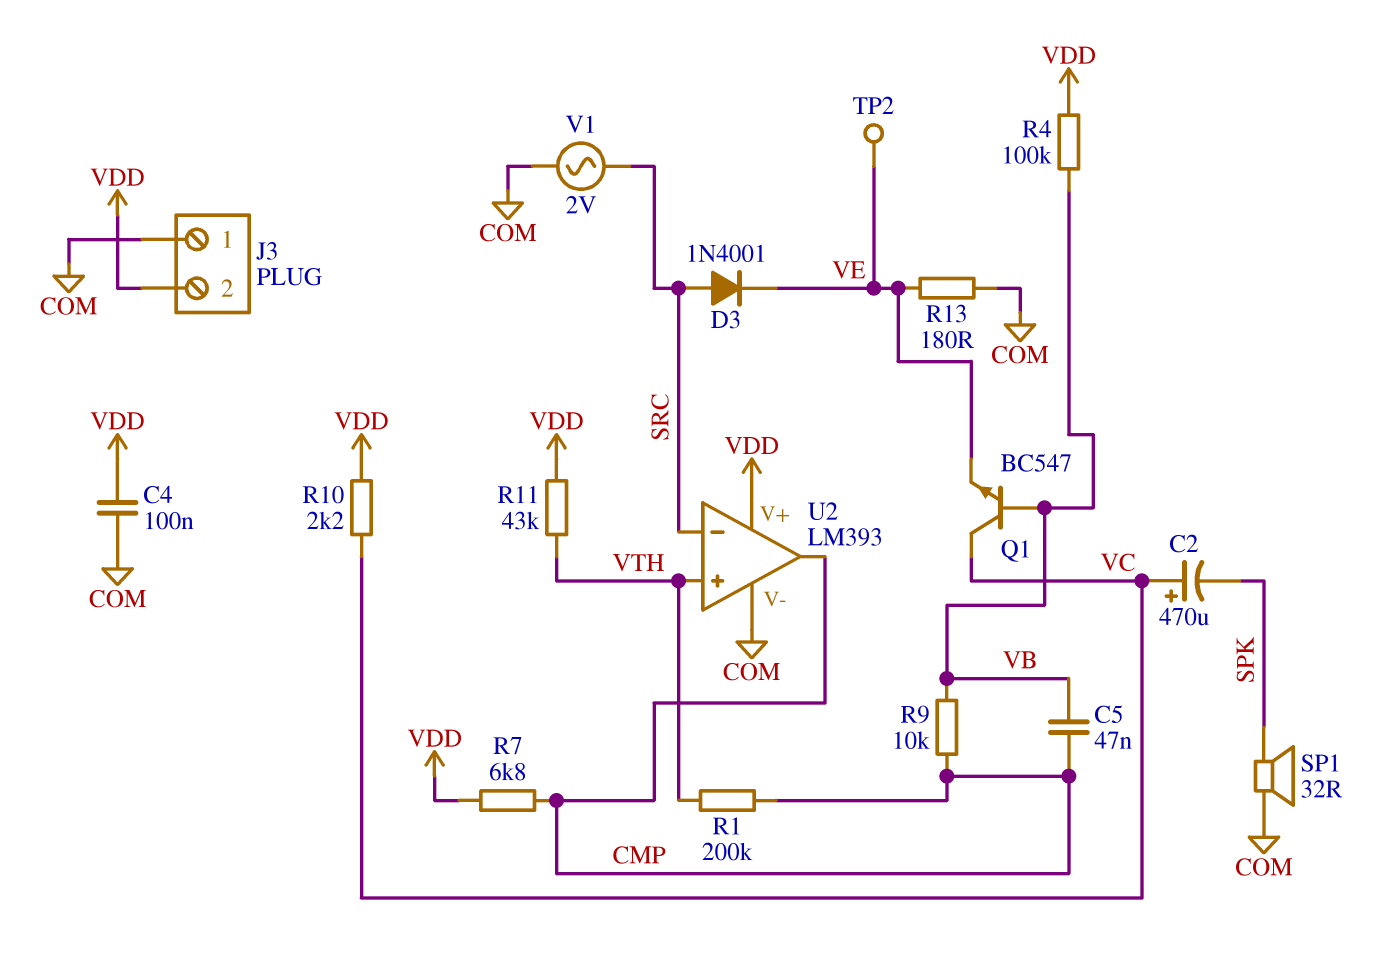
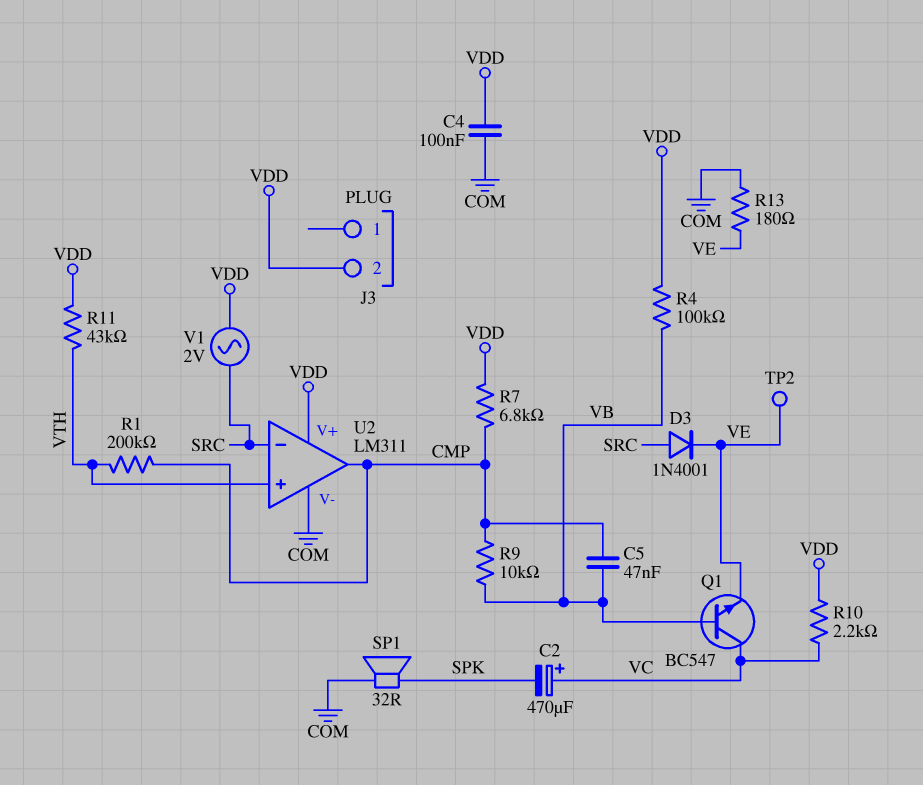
J3 pin 1: COM -> none
U2: LM393 -> LM311
V1: AC 2V (COM, SRC) -> AC 2V (SRC, VDD)

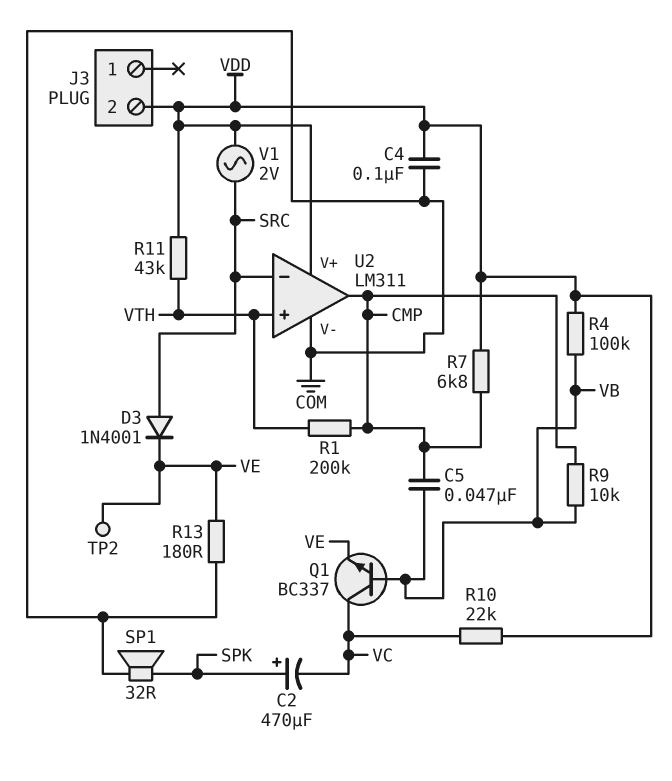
C2: 470uF (plus VC, minus SPK) -> 470uF (plus SPK, minus VC)
Q1: NPN BC547 (B VB, C VC, E VE) -> NPN BC337 (B VB, C VC, E VE)
R10: 2.2k (VC, VDD) -> 22k (VC, VDD)

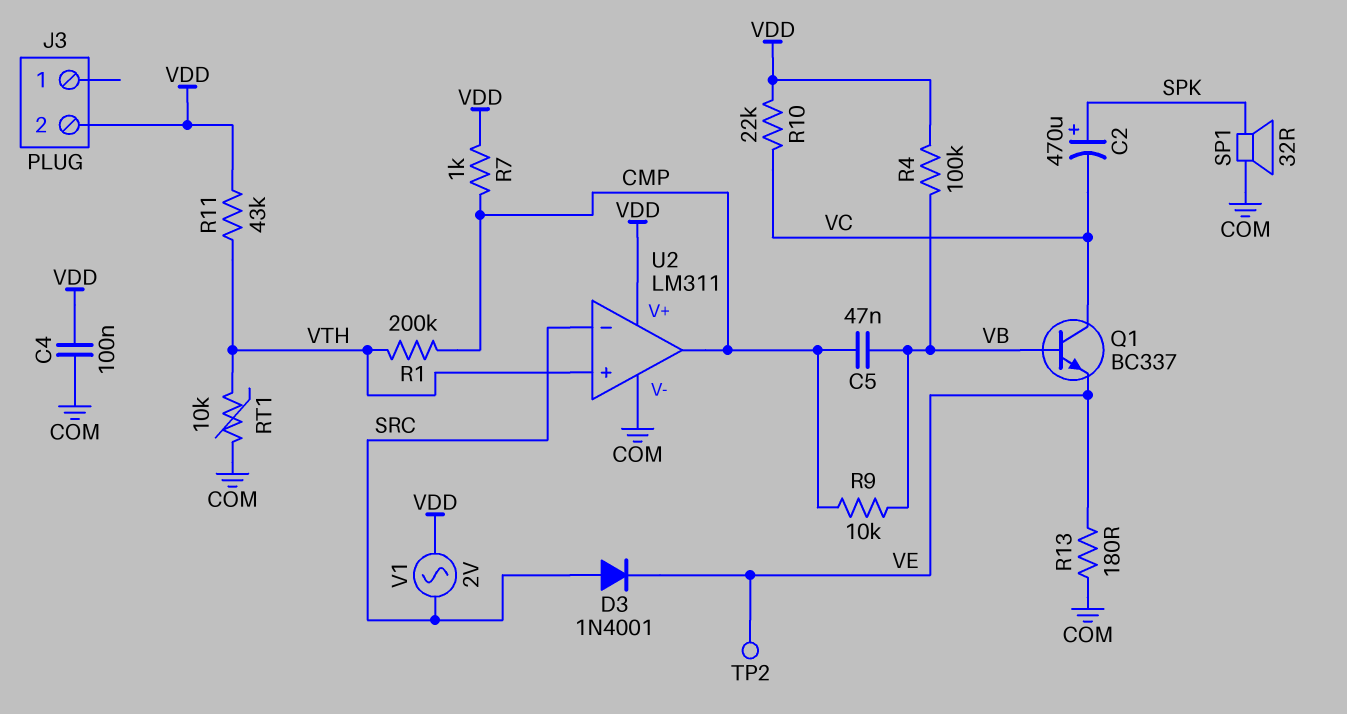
R7: 6.8k (CMP, VDD) -> 1k (CMP, VDD)
RT1: none -> 10k (COM, VTH)

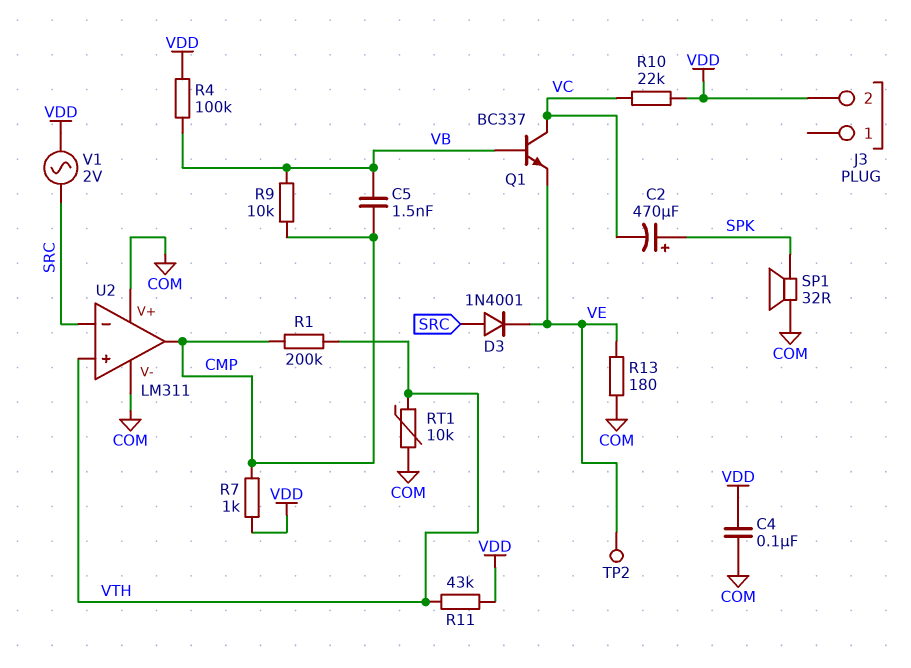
C5: 47nF (CMP, VB) -> 1.5nF (CMP, VB)
U2 pin V+: VDD -> COM

